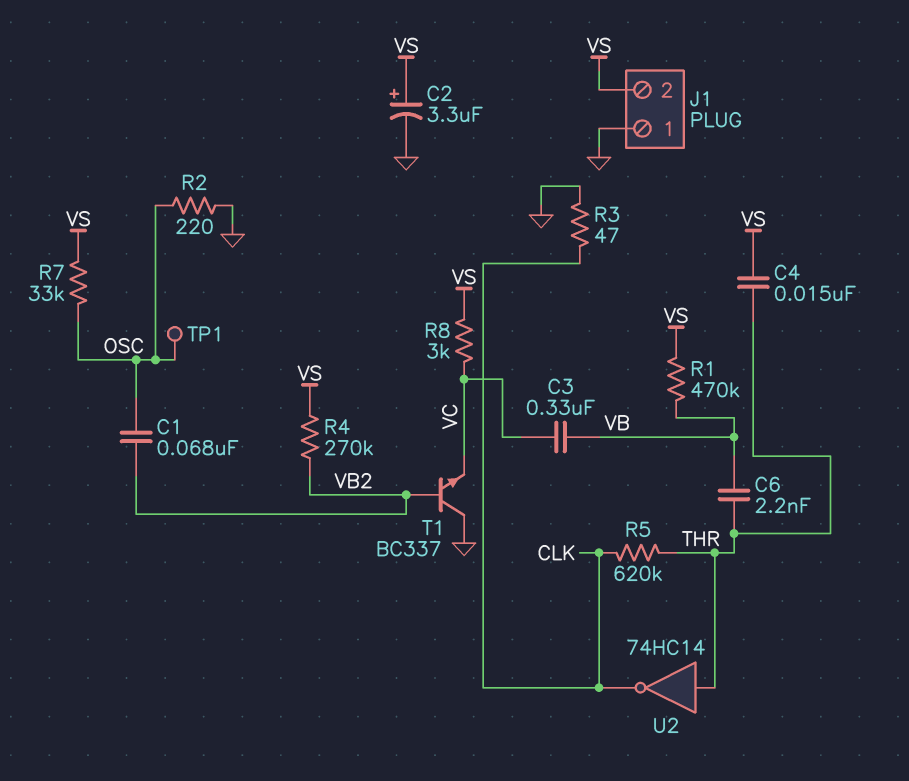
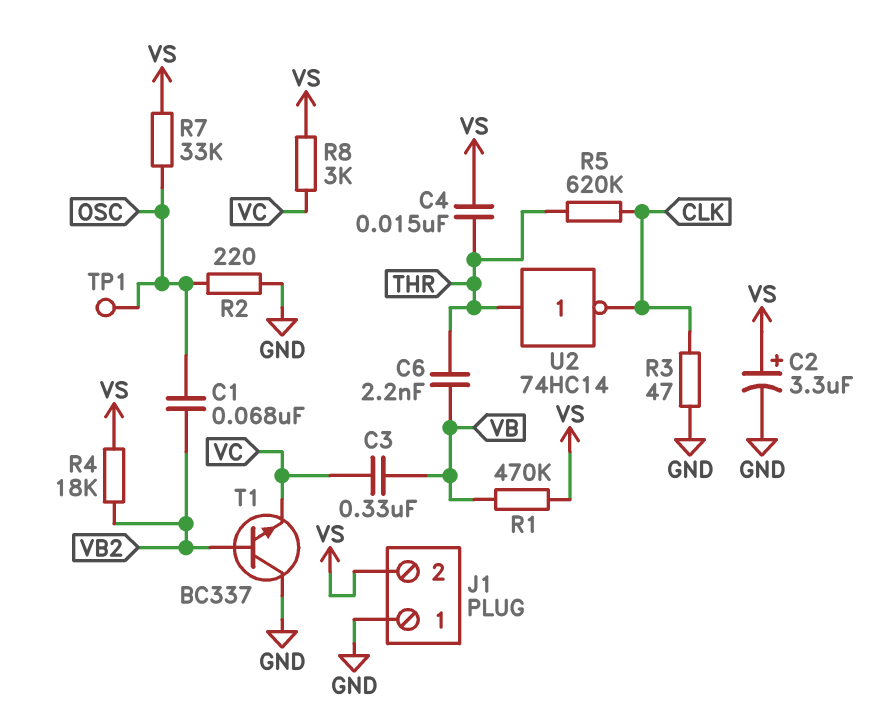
R4: 270k (VB2, VS) -> 18k (VB2, VS)

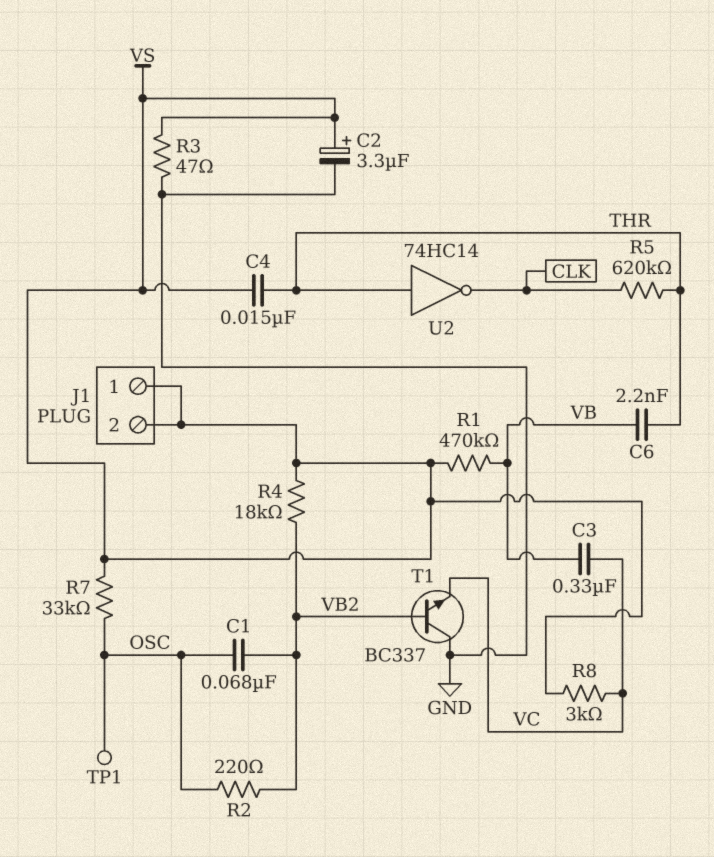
J1 pin 1: GND -> VS
R2: 220 (GND, OSC) -> 220 (OSC, VB2)
R3: 47 (CLK, GND) -> 47 (GND, VS)

